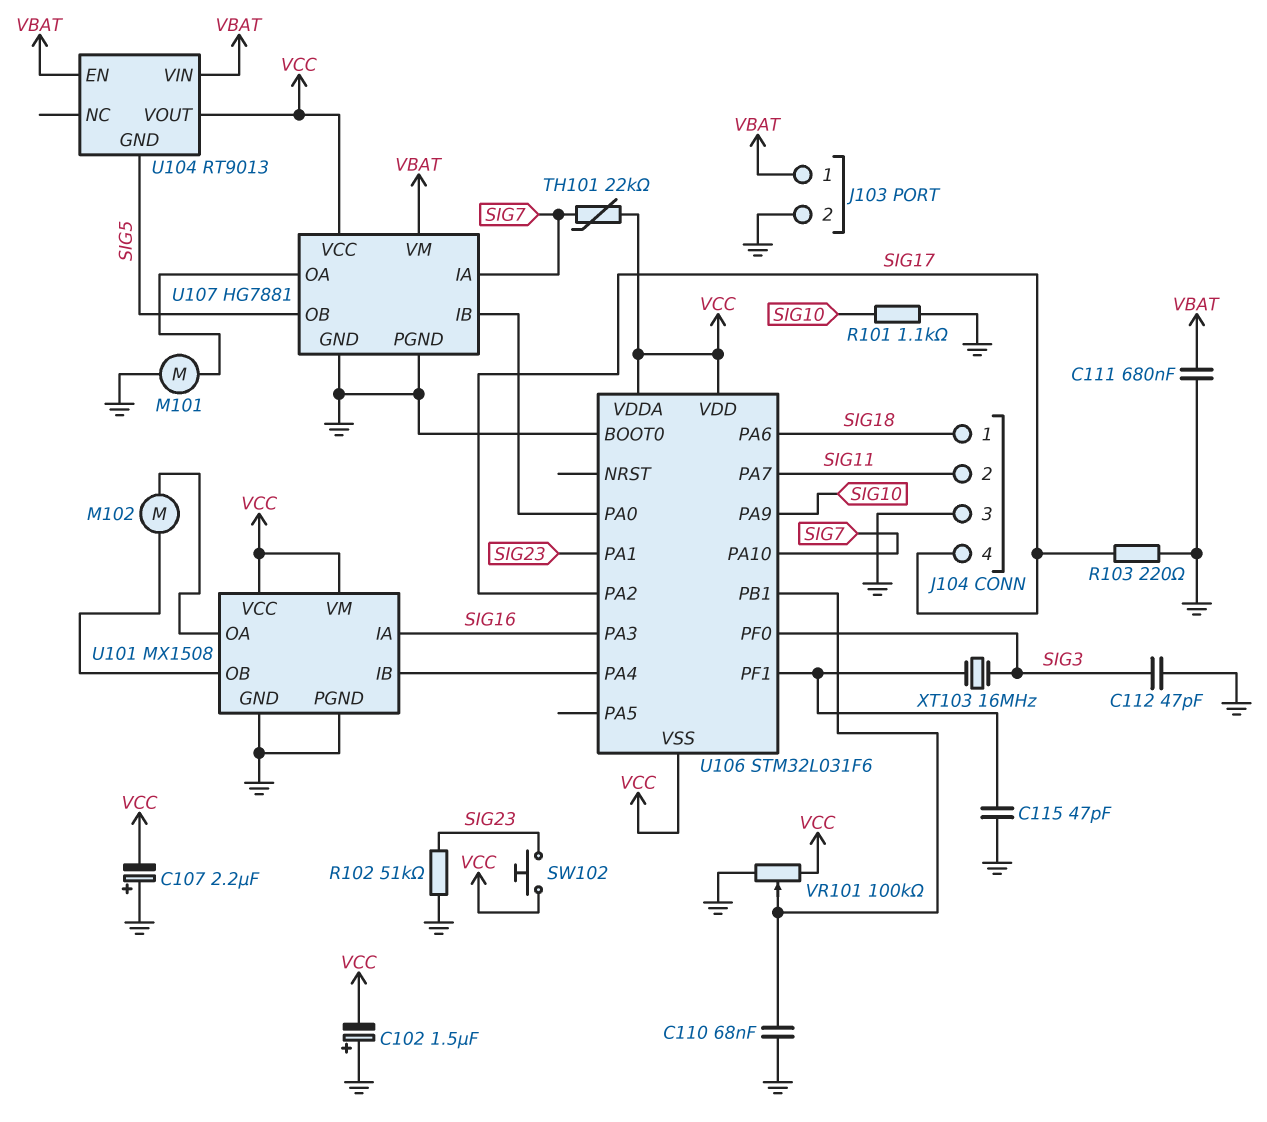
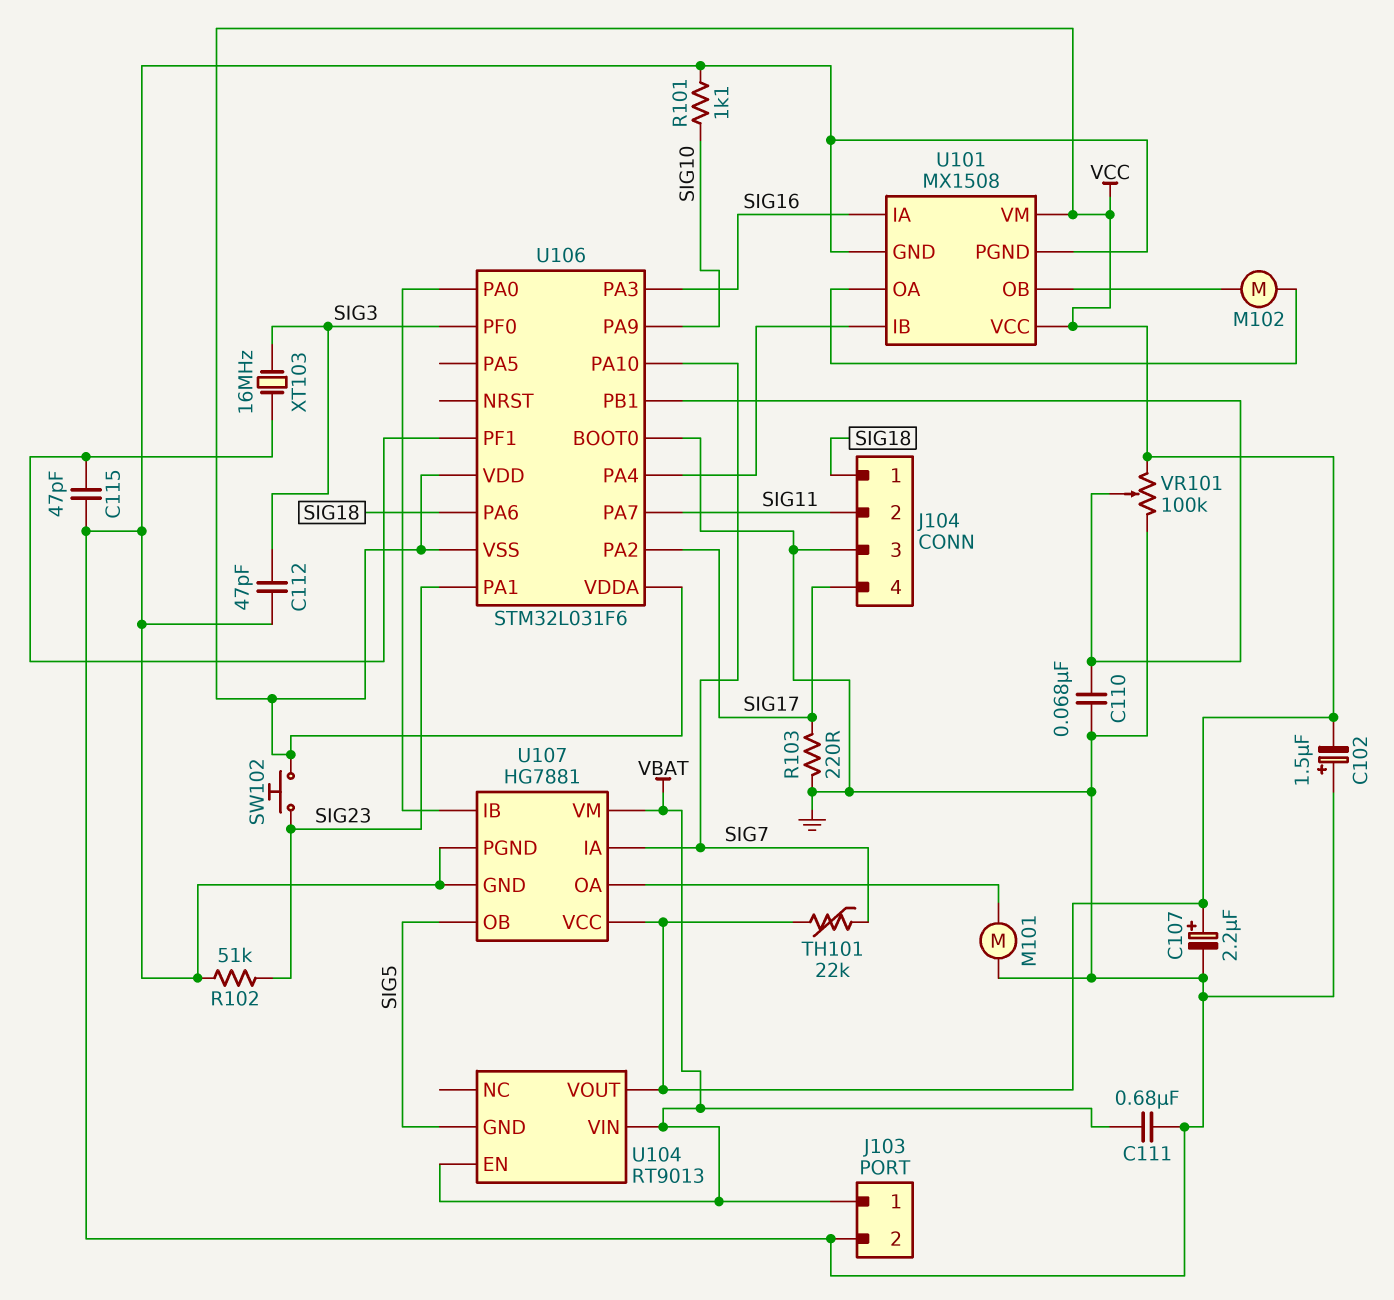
C107: 2.2uF (plus GND, minus VCC) -> 2.2uF (plus VCC, minus GND)

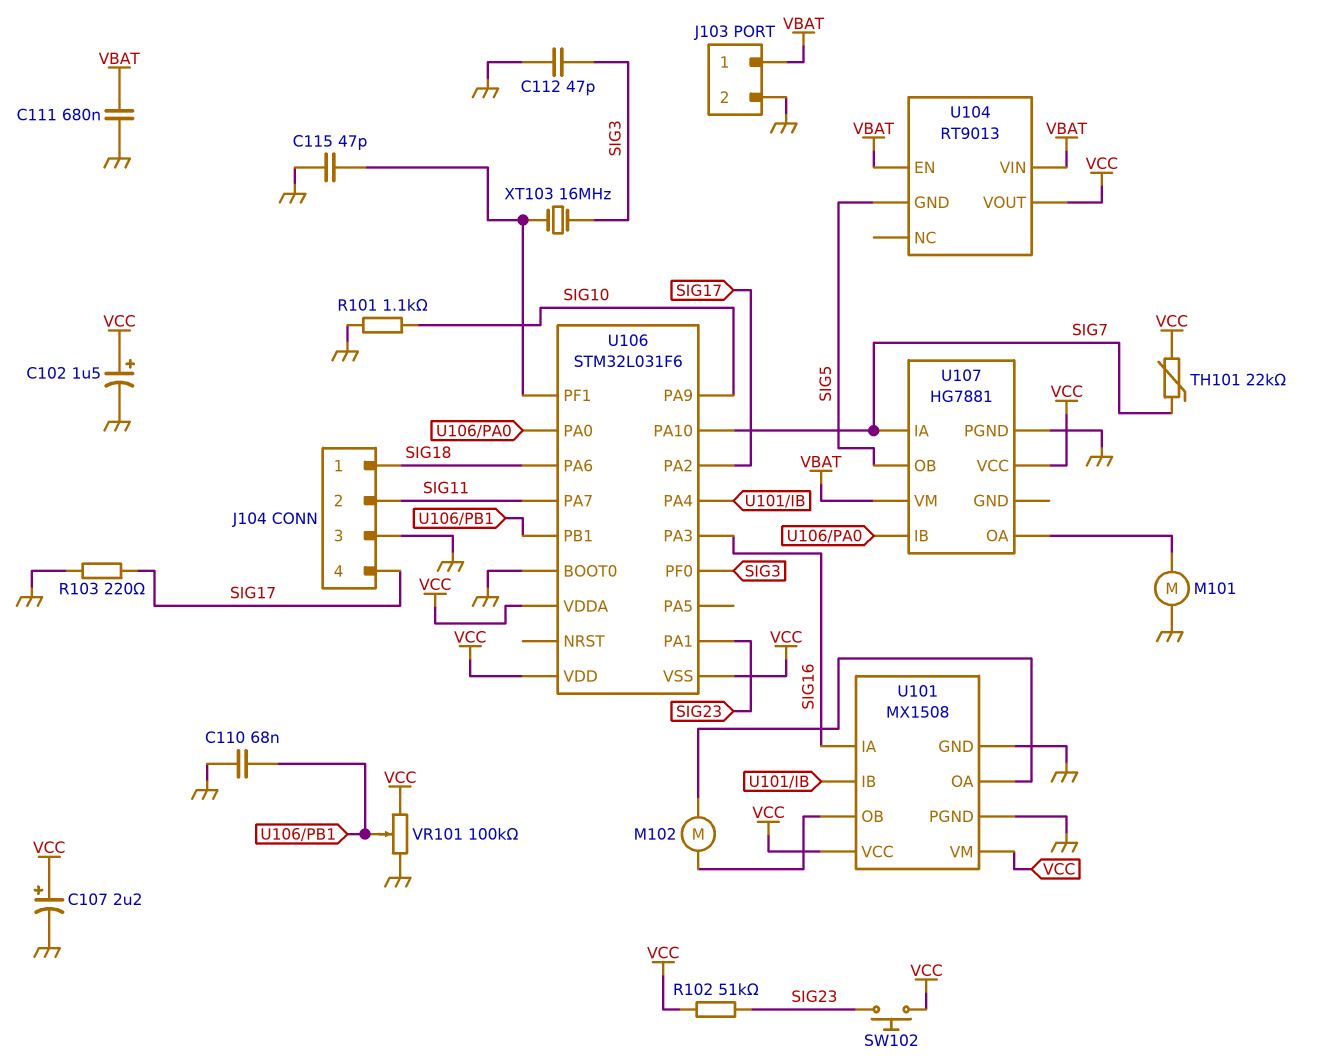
C102: 1.5uF (plus GND, minus VCC) -> 1.5uF (plus VCC, minus GND)
R102: 51k (GND, SIG23) -> 51k (SIG23, VCC)
U107 pin GND: GND -> none

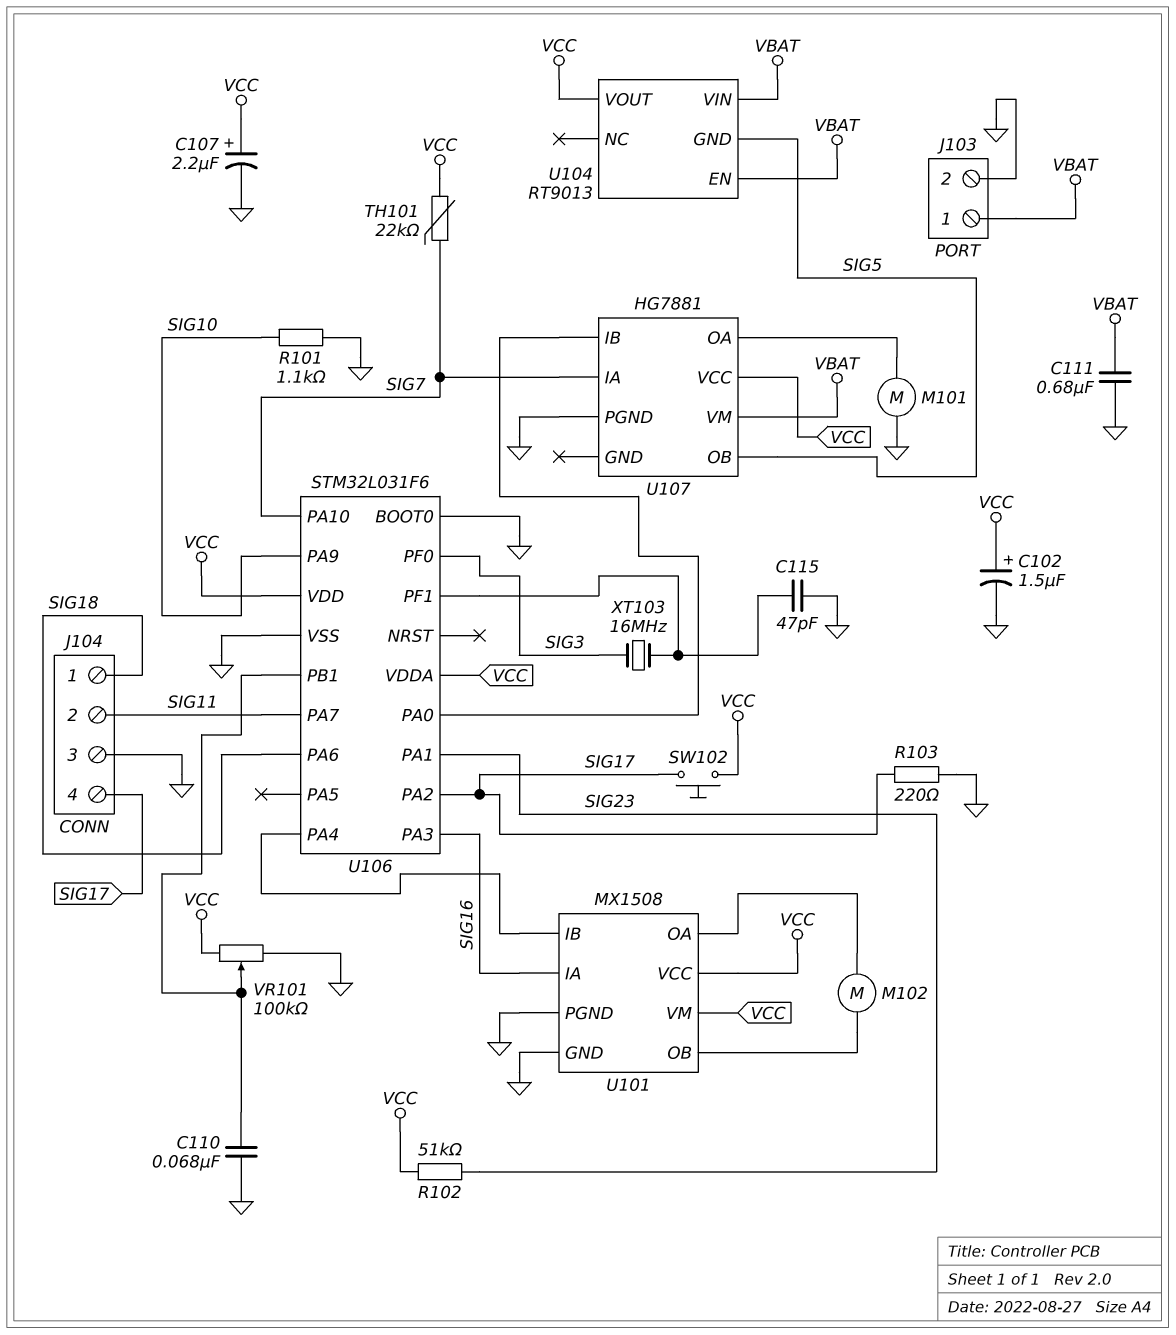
C112: 47pF (GND, SIG3) -> none
SW102: button (SIG23, VCC) -> button (SIG17, VCC)
U106 pin VSS: VCC -> GND

